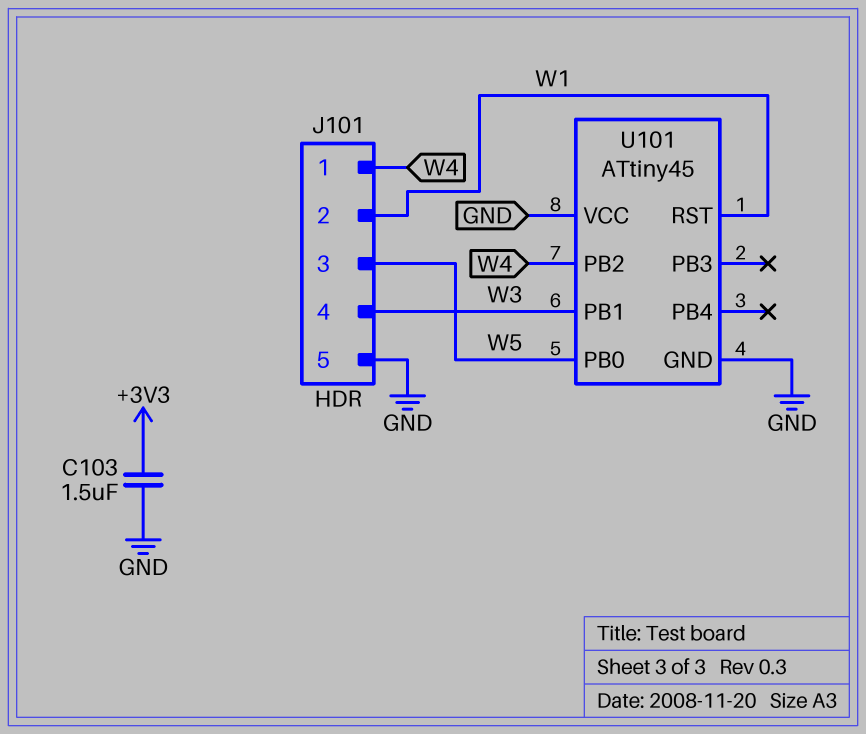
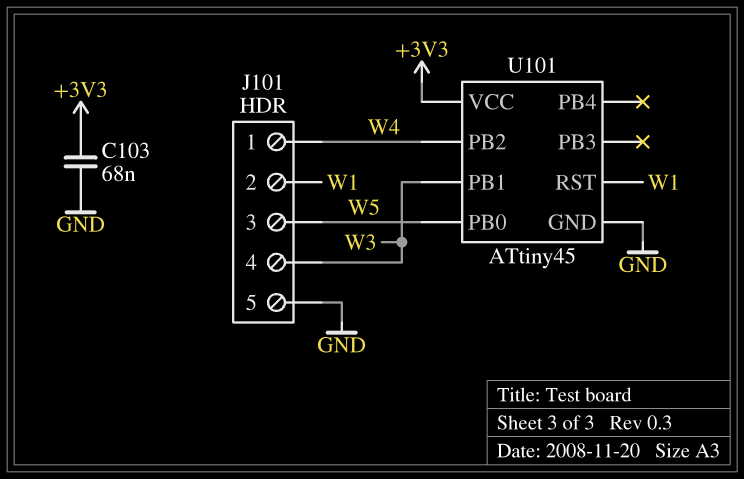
C103: 1.5uF (+3V3, GND) -> 68nF (+3V3, GND)
U101 pin VCC: GND -> +3V3

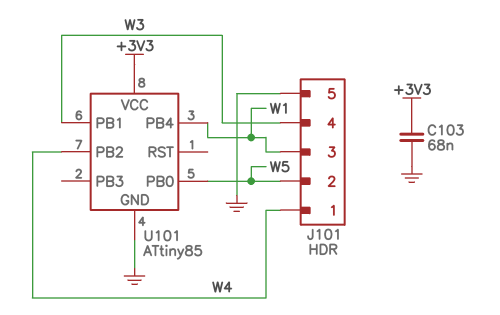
J101 pin 2: W1 -> W5
J101 pin 3: W5 -> W1
U101: ATtiny45 -> ATtiny85
U101 pin PB4: none -> W1
U101 pin RST: W1 -> none

